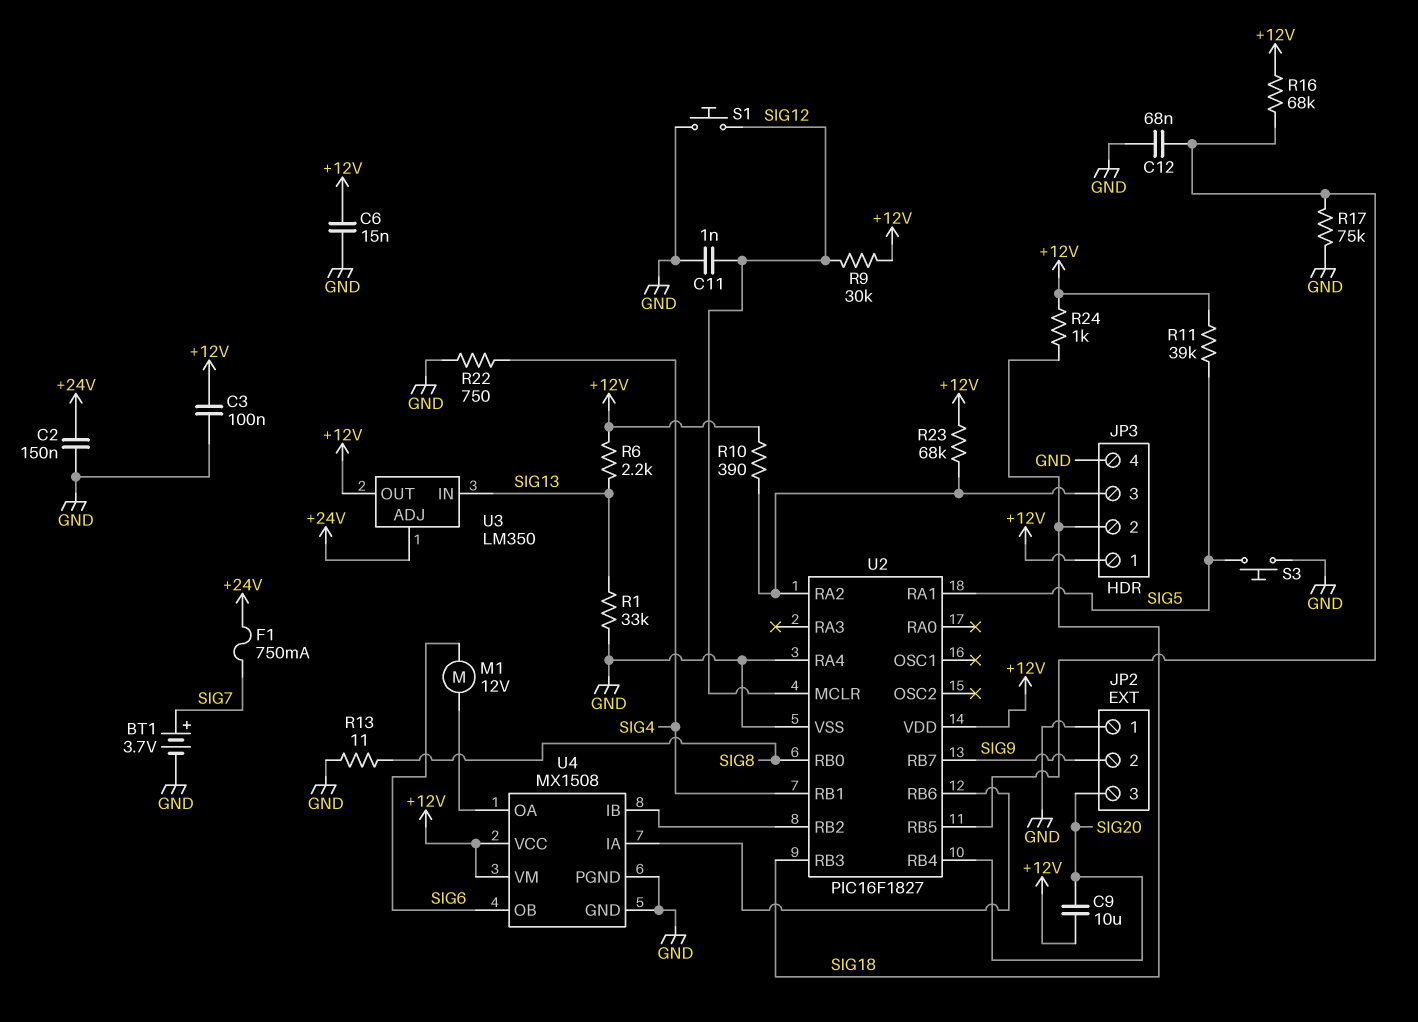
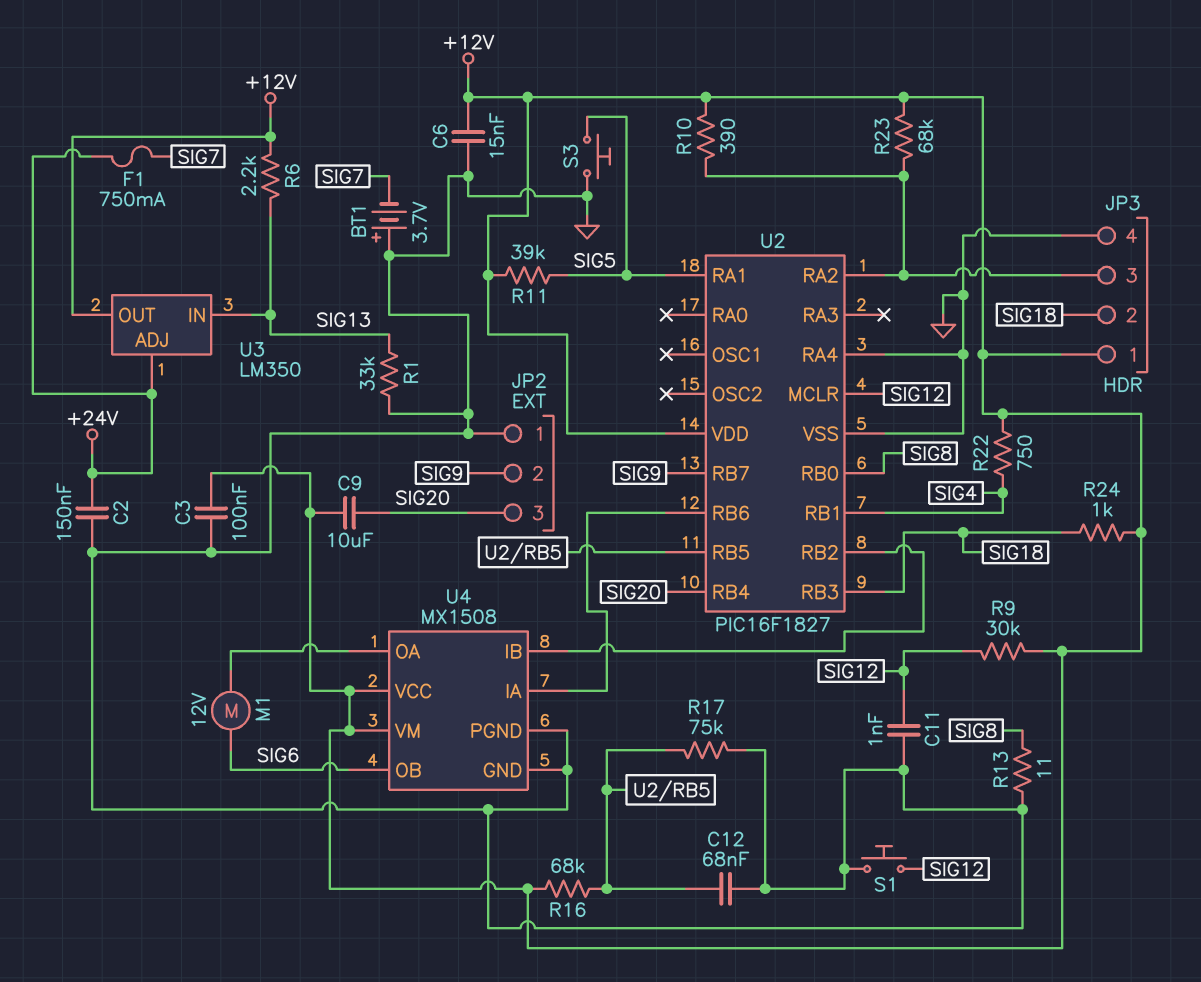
BT1: 3.7V (plus SIG7, minus GND) -> 3.7V (plus GND, minus SIG7)
R22: 750 (GND, SIG4) -> 750 (+12V, SIG4)

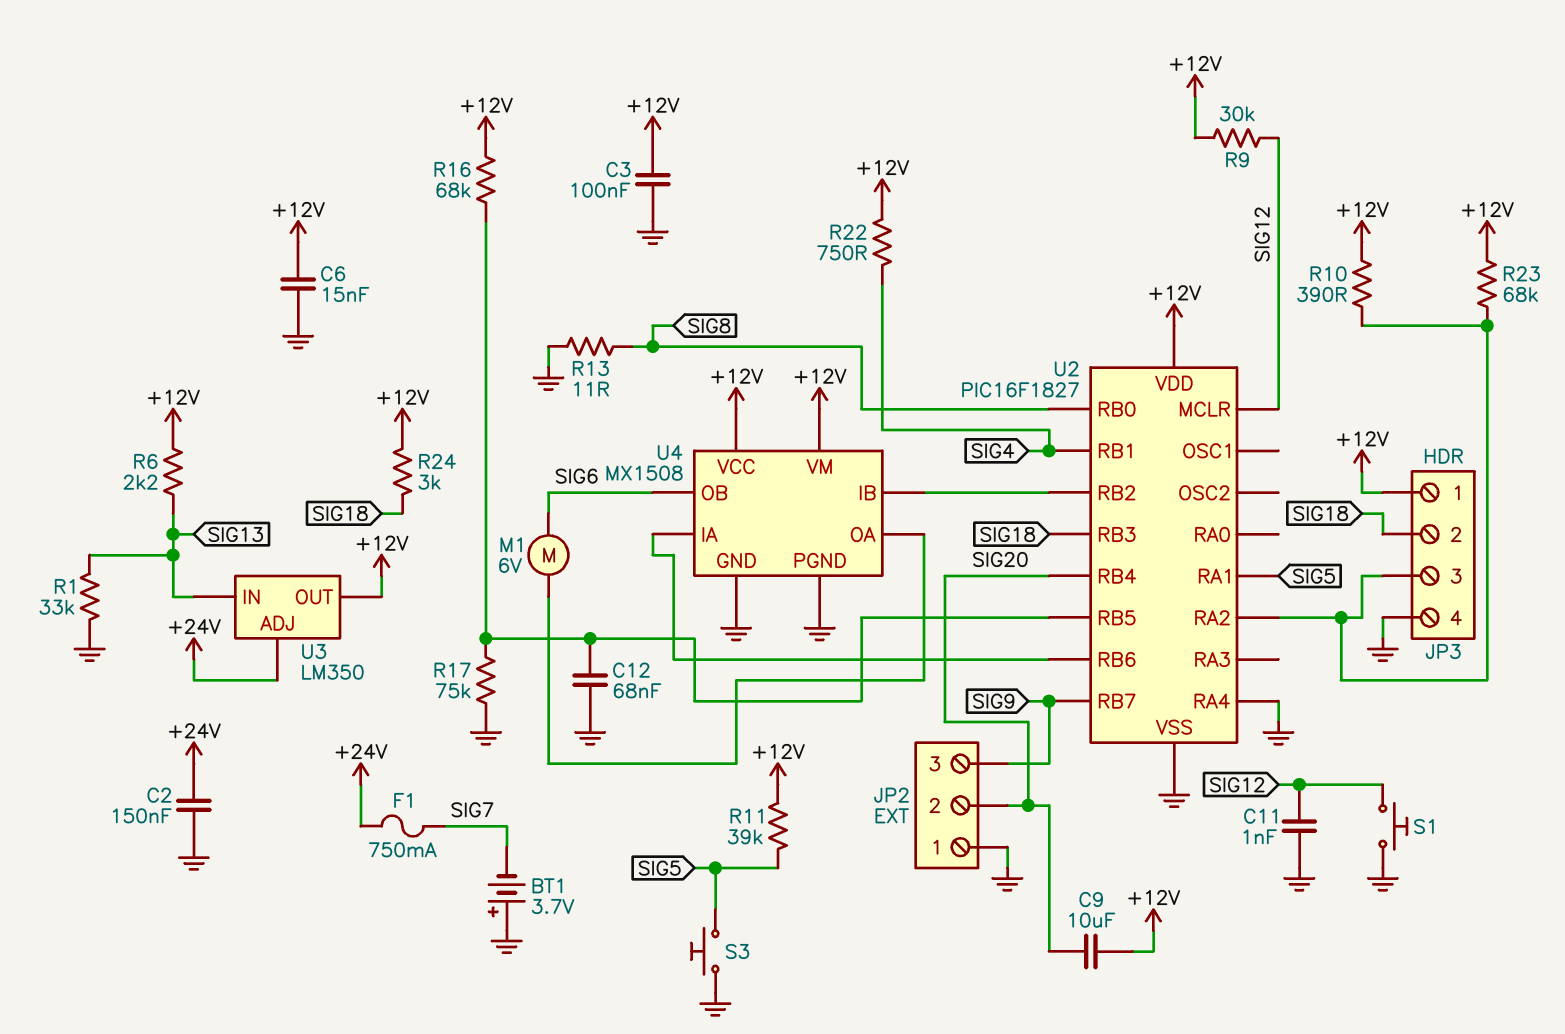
JP2 pin 2: SIG9 -> SIG20
JP2 pin 3: SIG20 -> SIG9
M1: motor 12V (SIG6, U4/OA) -> motor 6V (SIG6, U4/OA)
R24: 1k (+12V, SIG18) -> 3k (+12V, SIG18)

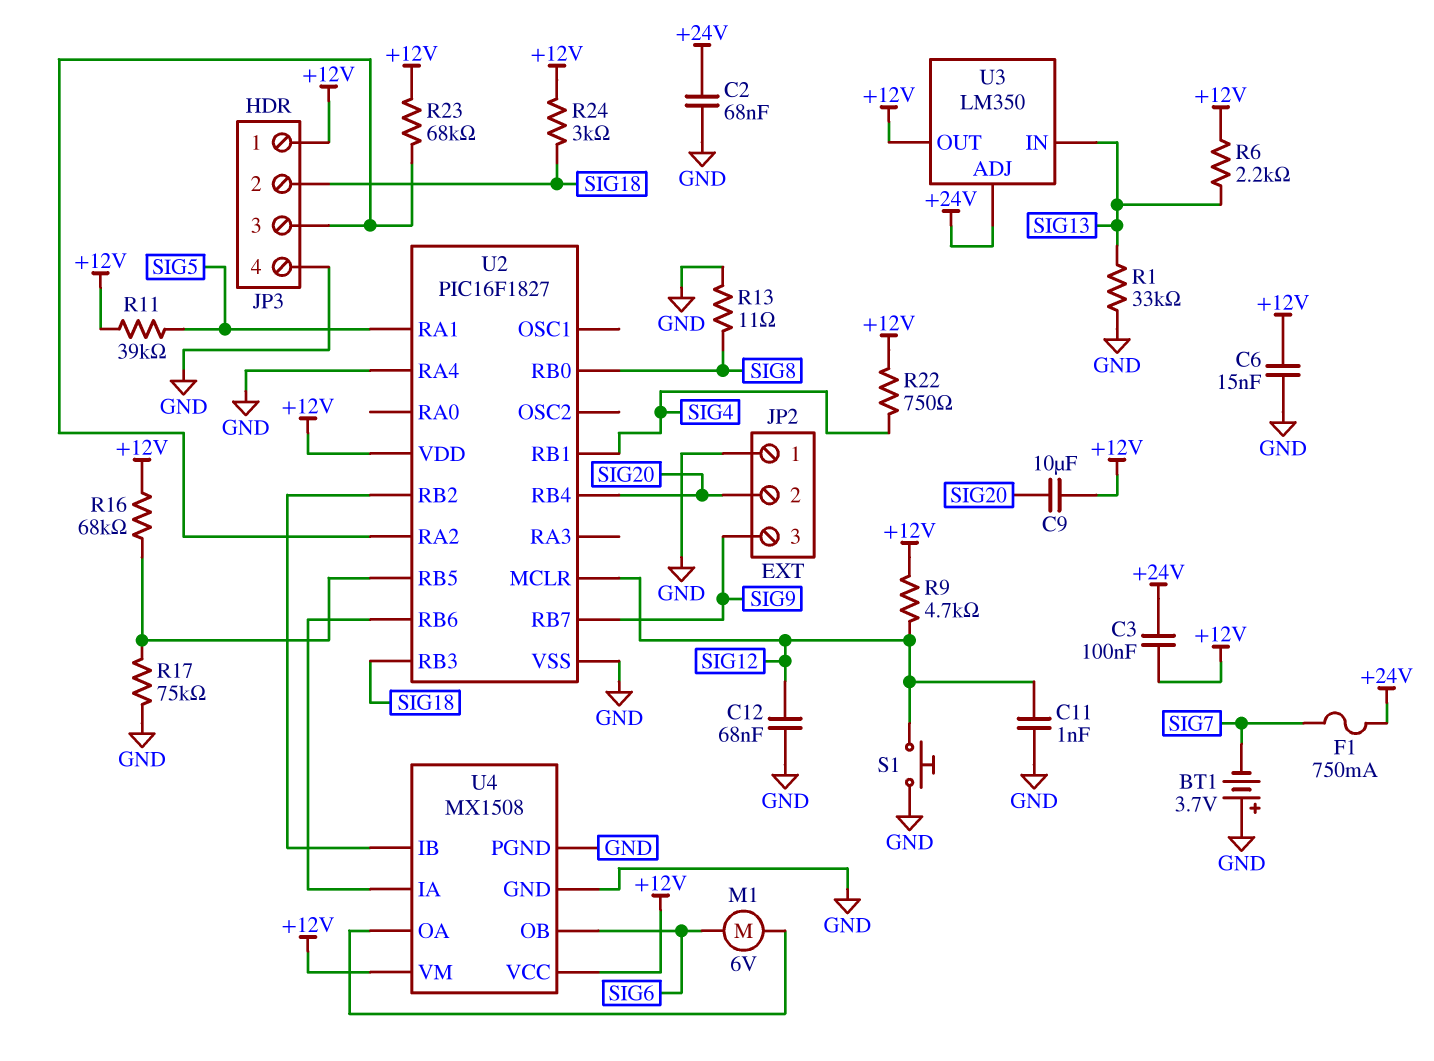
C2: 150nF (+24V, GND) -> 68nF (+24V, GND)
C3: 100nF (+12V, GND) -> 100nF (+12V, +24V)
C12: 68nF (GND, U2/RB5) -> 68nF (GND, SIG12)
R9: 30k (+12V, SIG12) -> 4.7k (+12V, SIG12)
R10: 390 (+12V, JP3/3) -> none
S3: button (GND, SIG5) -> none

